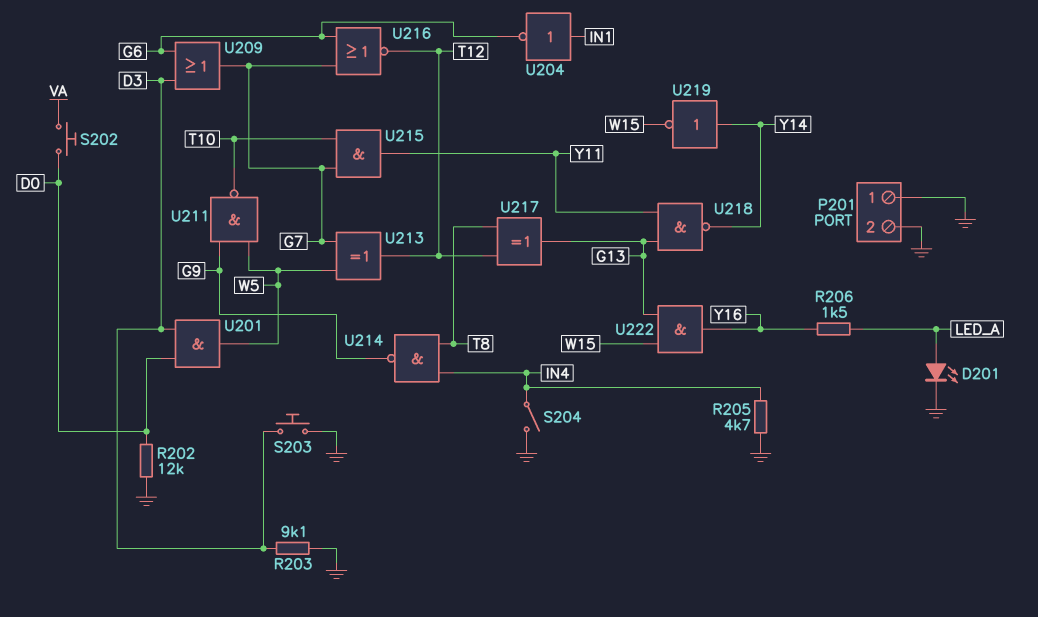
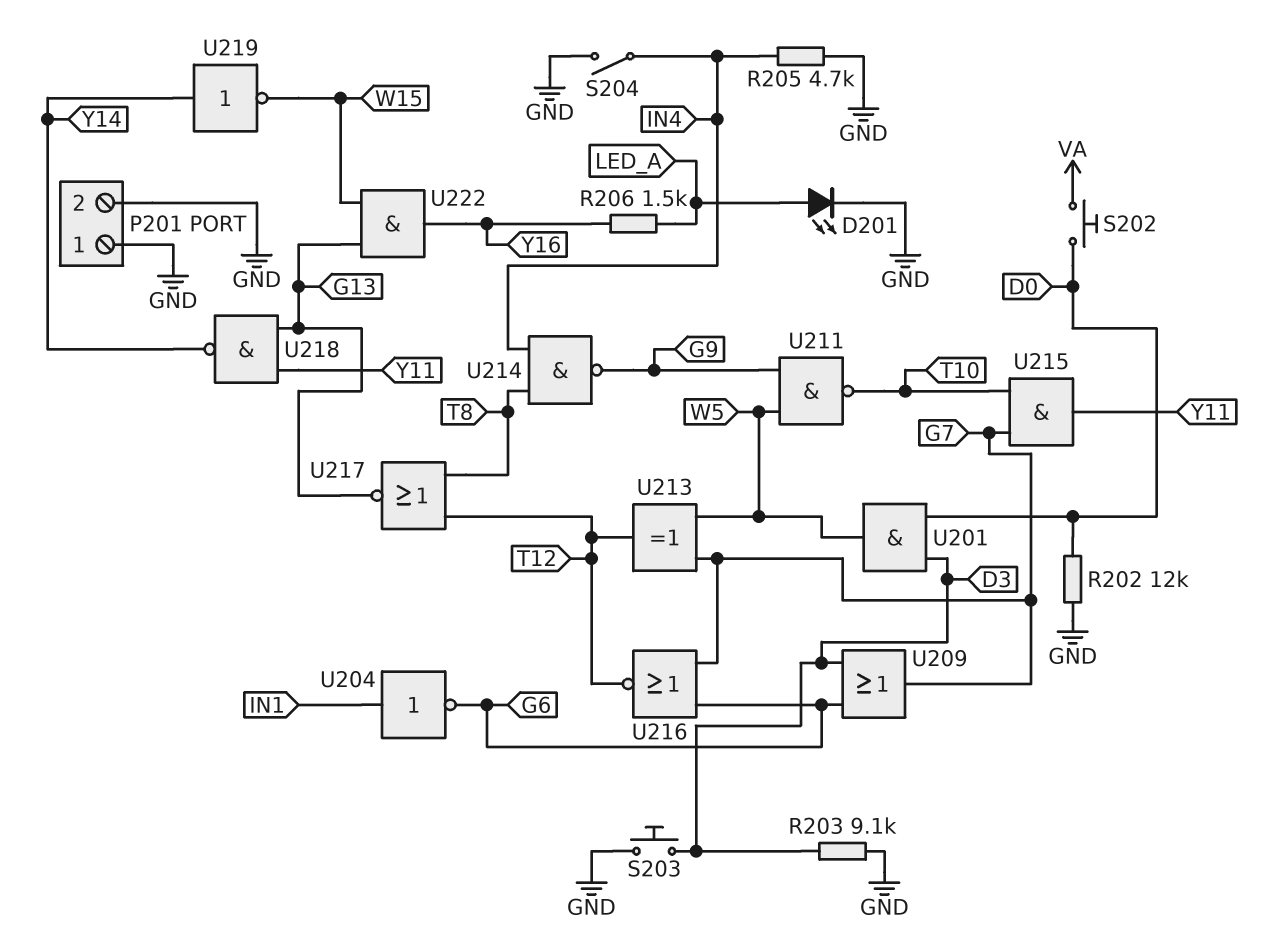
U217: XOR (in T8, in T12, out G13) -> NOR (in T8, in T12, out G13)

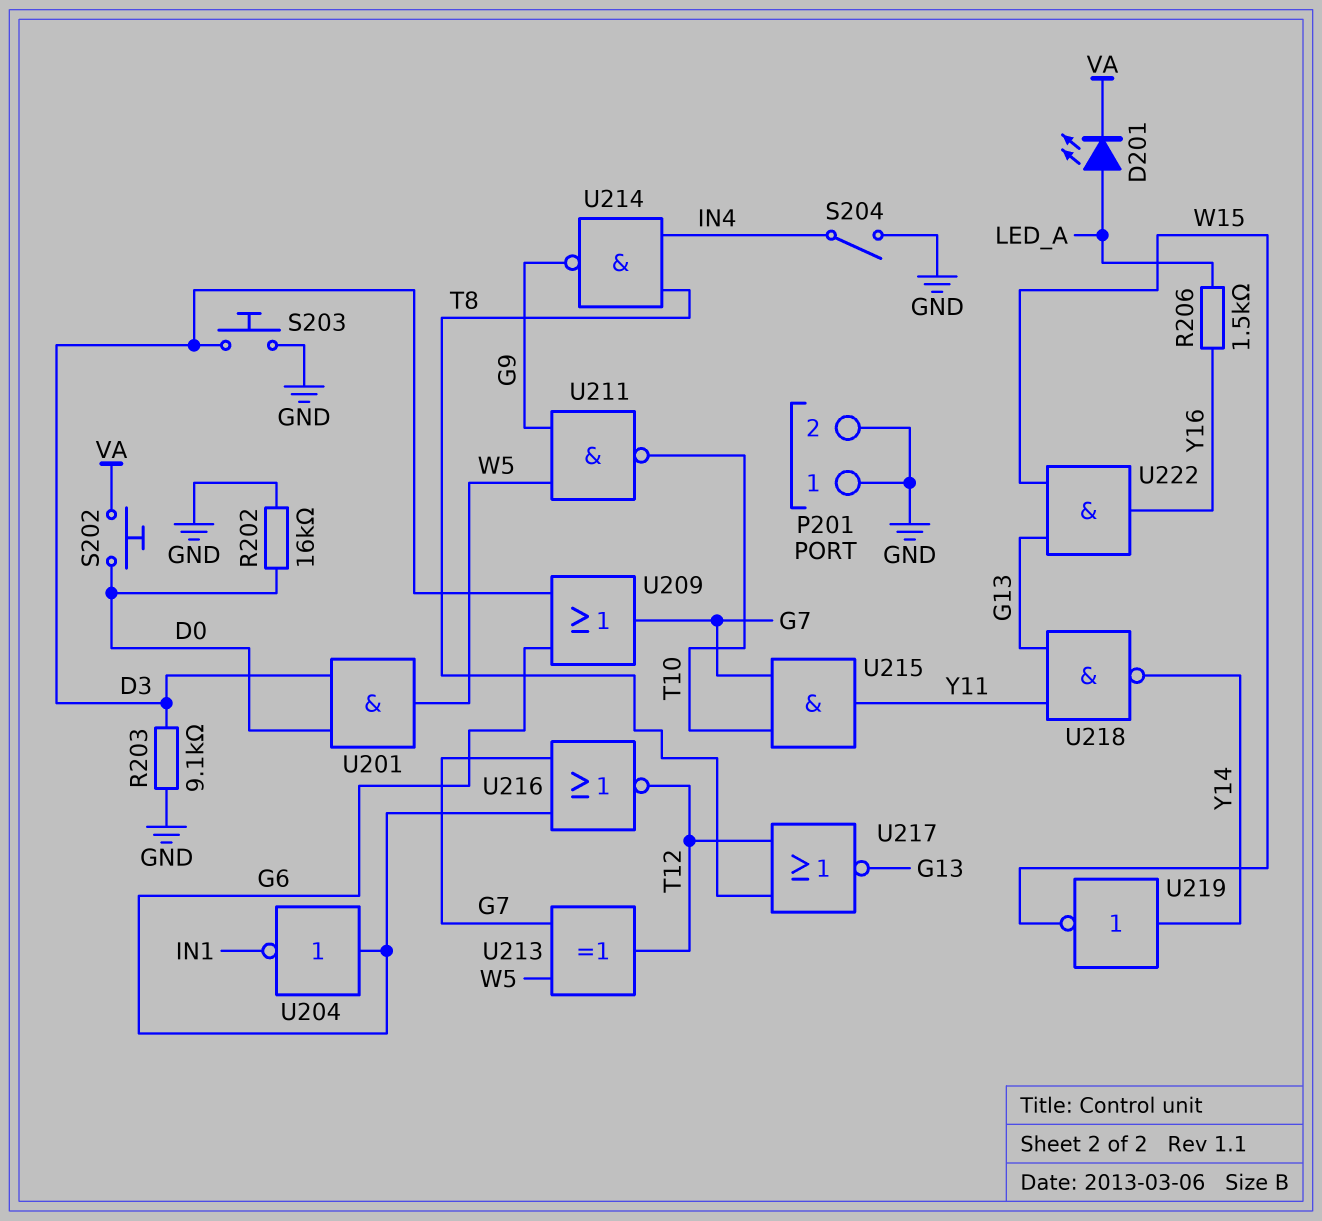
D201: LED (A LED_A, K GND) -> LED (A LED_A, K VA)
R202: 12k (D0, GND) -> 16k (D0, GND)
R205: 4.7k (GND, IN4) -> none
U204: NOT (in IN1, out G6) -> NOT (in G6, out IN1)

